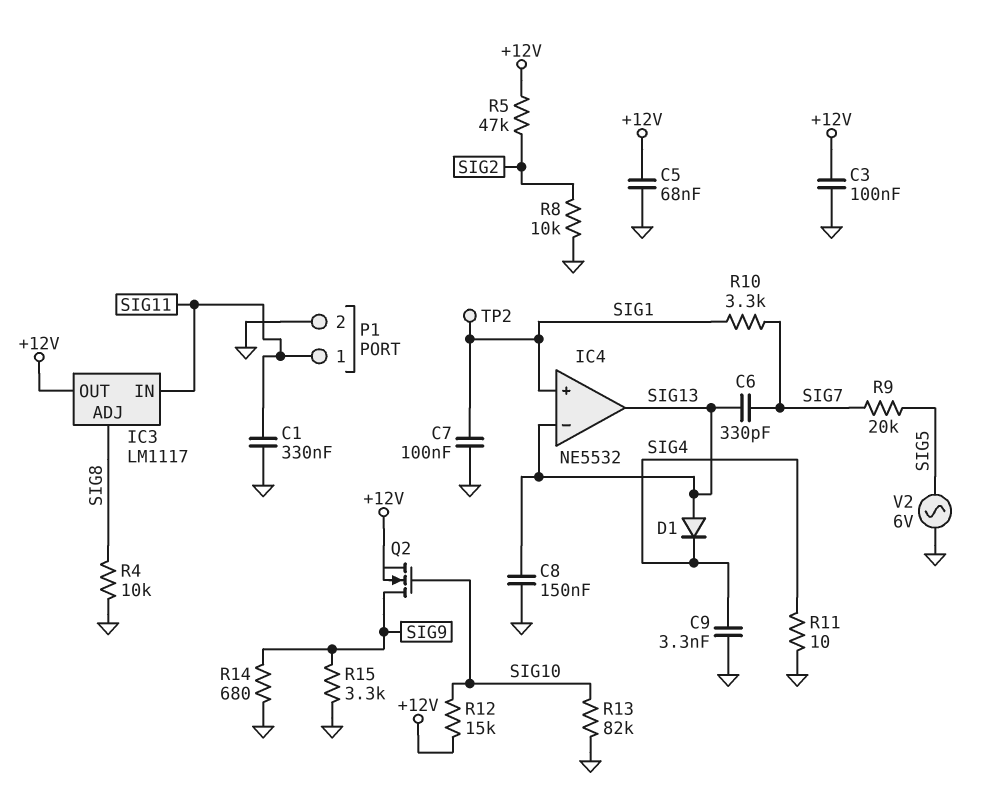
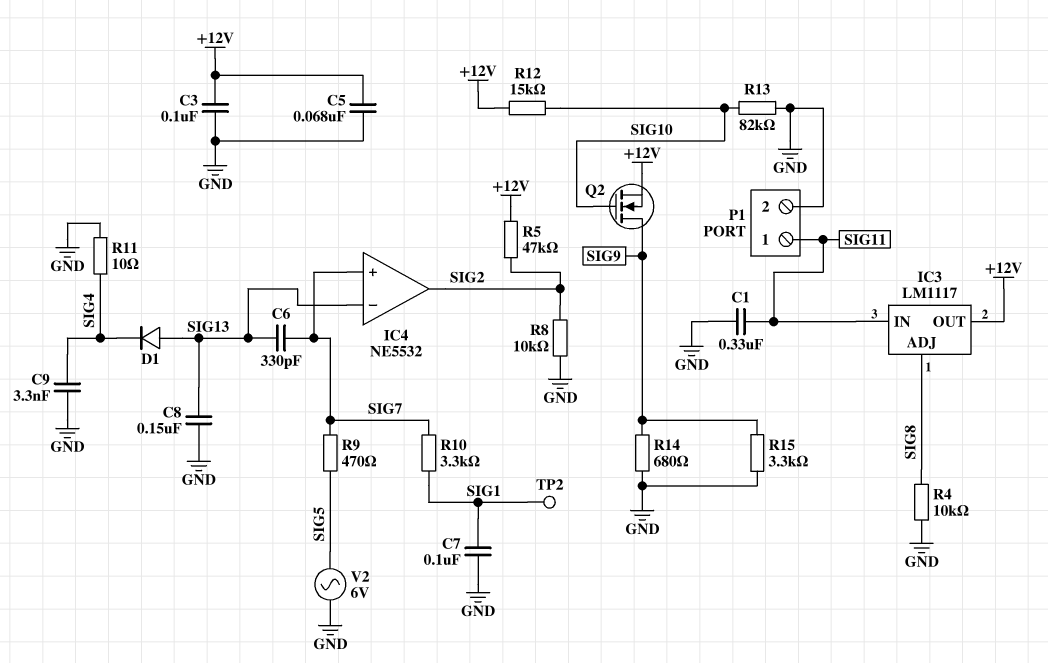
IC4 pin in+: SIG1 -> SIG7
IC4 pin out: SIG13 -> SIG2
R9: 20k (SIG5, SIG7) -> 470 (SIG5, SIG7)

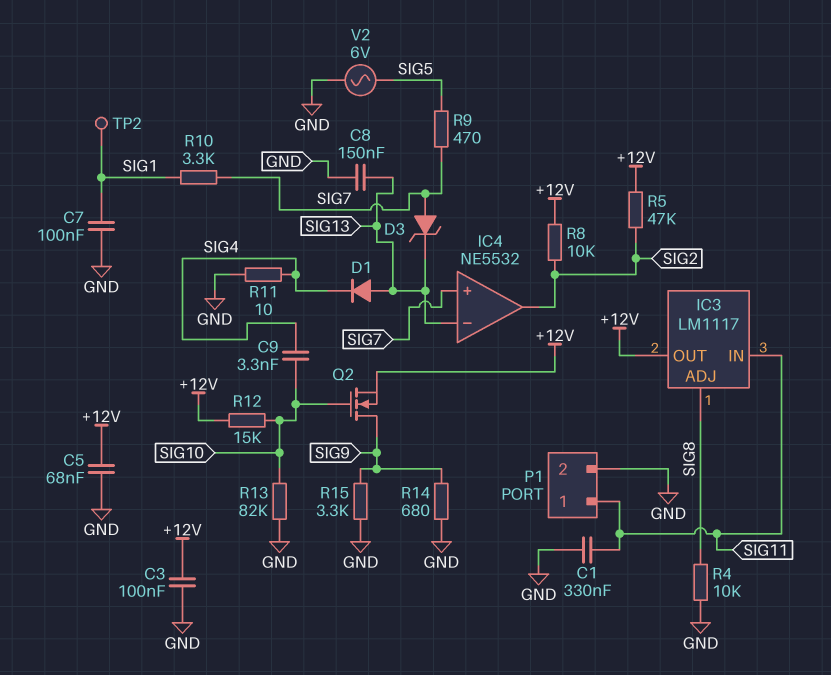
C6: 330pF (SIG7, SIG13) -> none
C9: 3.3nF (GND, SIG4) -> 3.3nF (SIG4, SIG10)
D3: none -> zener (A SIG7, K SIG13)
R8: 10k (GND, SIG2) -> 10k (+12V, SIG2)

